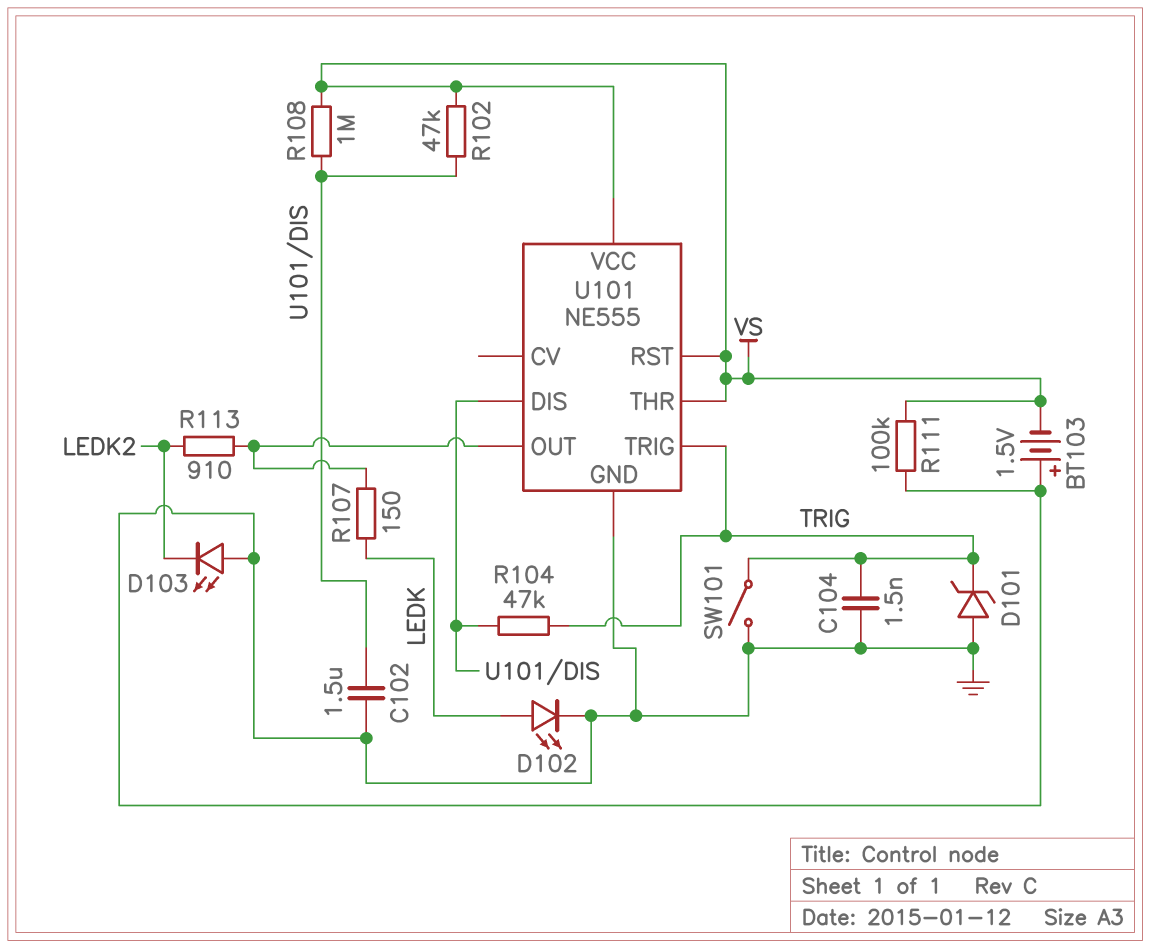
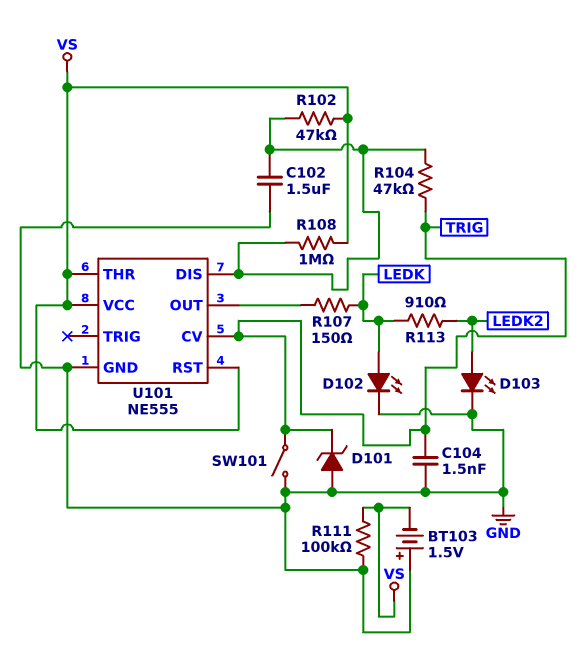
D103: LED (A GND, K LEDK2) -> LED (A LEDK2, K GND)
R113: 910 (LEDK2, U101/OUT) -> 910 (LEDK, LEDK2)
U101 pin CV: none -> TRIG
U101 pin TRIG: TRIG -> none

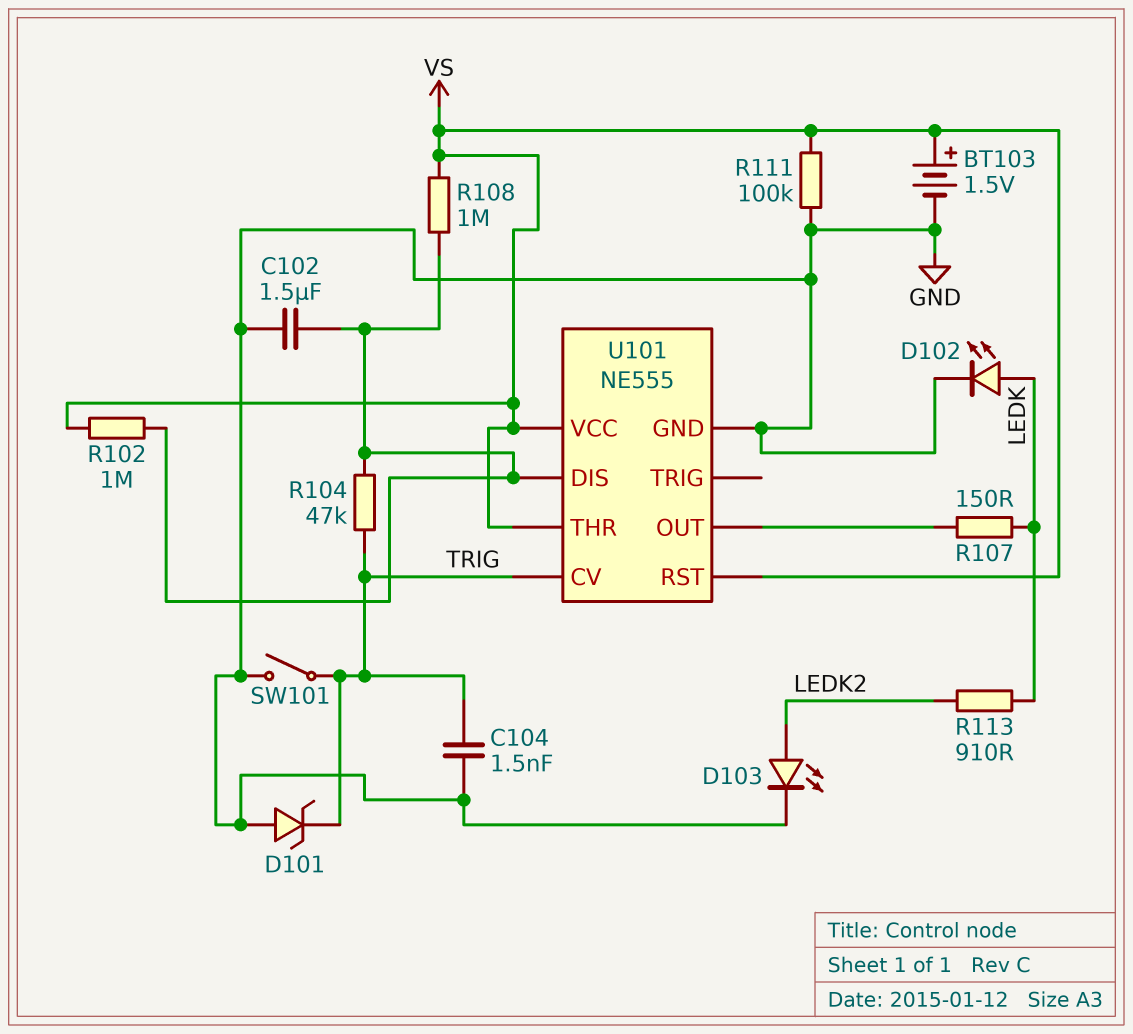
BT103: 1.5V (plus GND, minus VS) -> 1.5V (plus VS, minus GND)
R102: 47k (U101/DIS, VS) -> 1M (U101/DIS, VS)

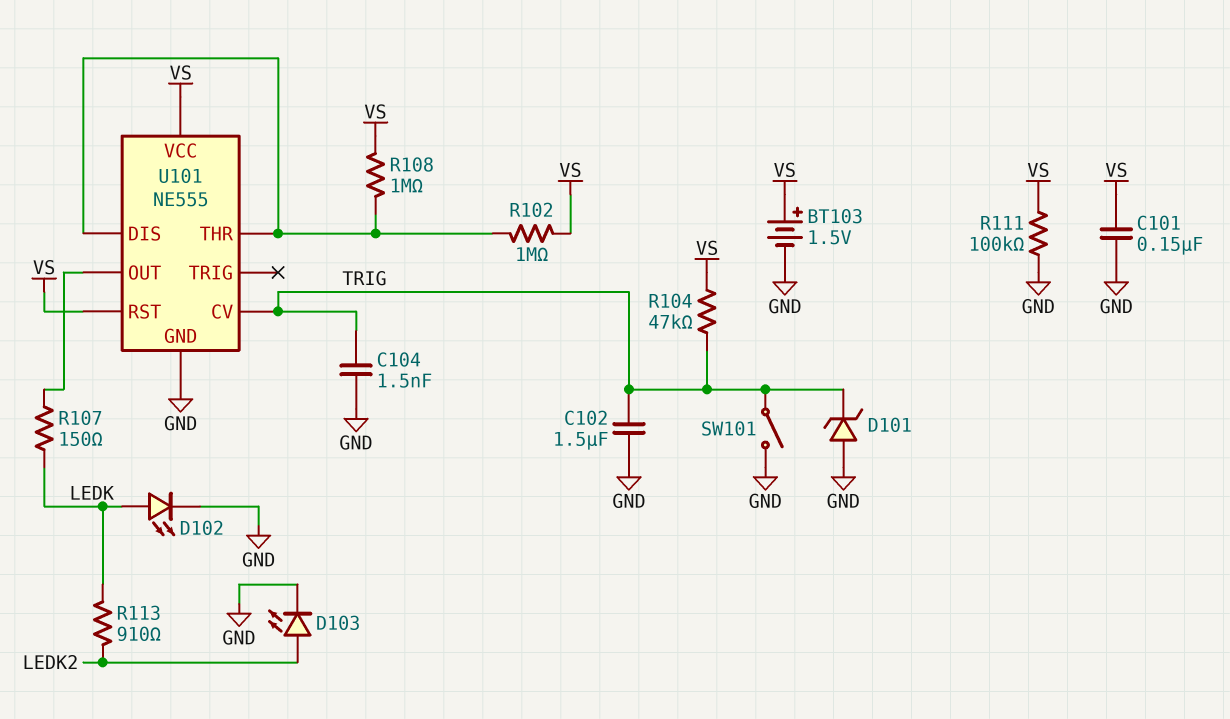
C101: none -> 150nF (GND, VS)
C102: 1.5uF (GND, U101/DIS) -> 1.5uF (GND, TRIG)
R104: 47k (TRIG, U101/DIS) -> 47k (TRIG, VS)
U101 pin THR: VS -> U101/DIS

